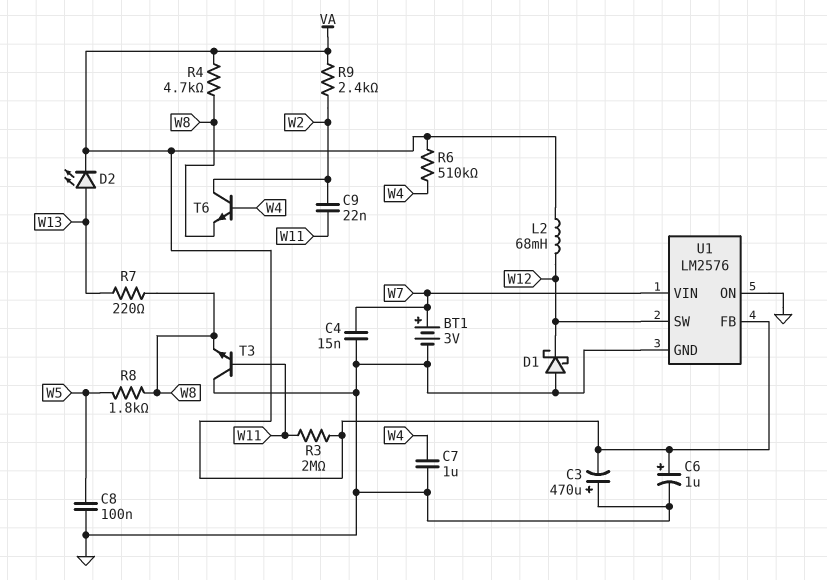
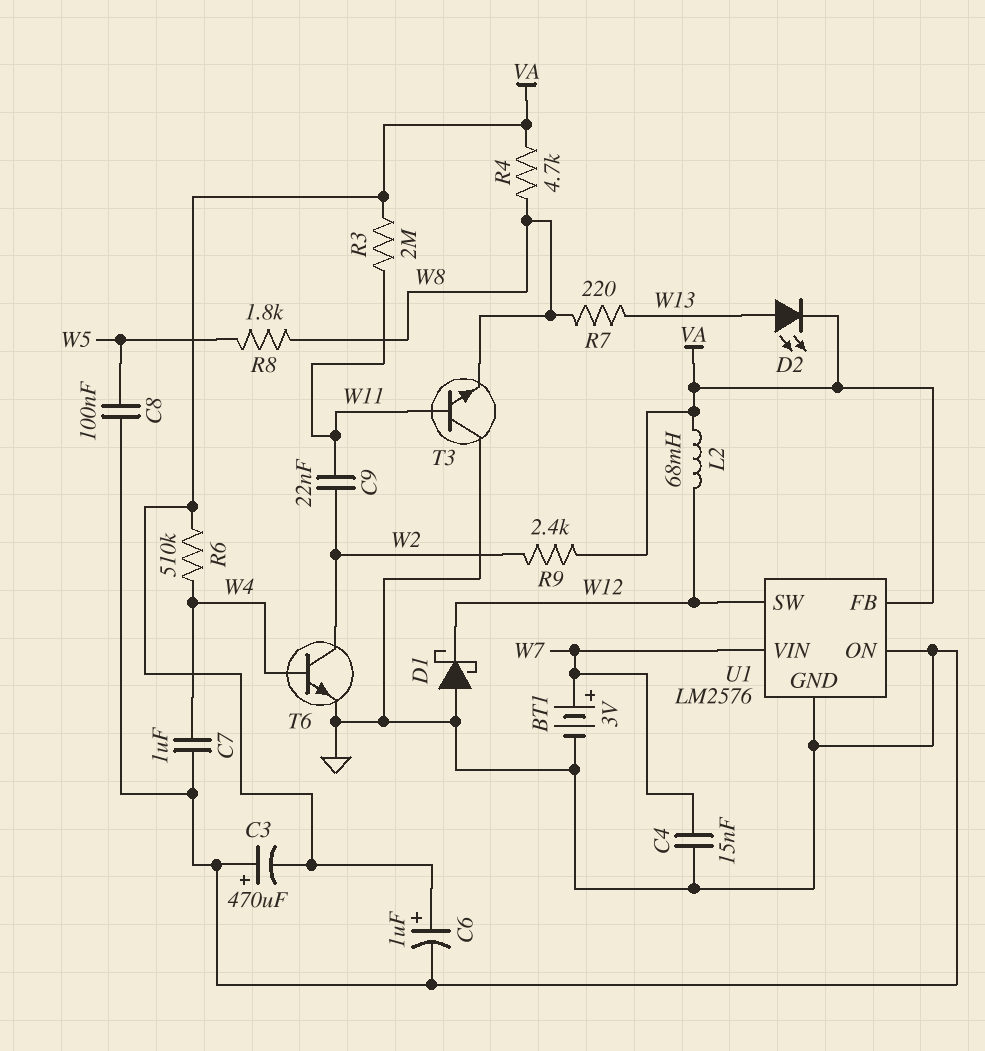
T6: NPN (B W4, C W2, E W8) -> NPN (B W4, C W2, E GND)

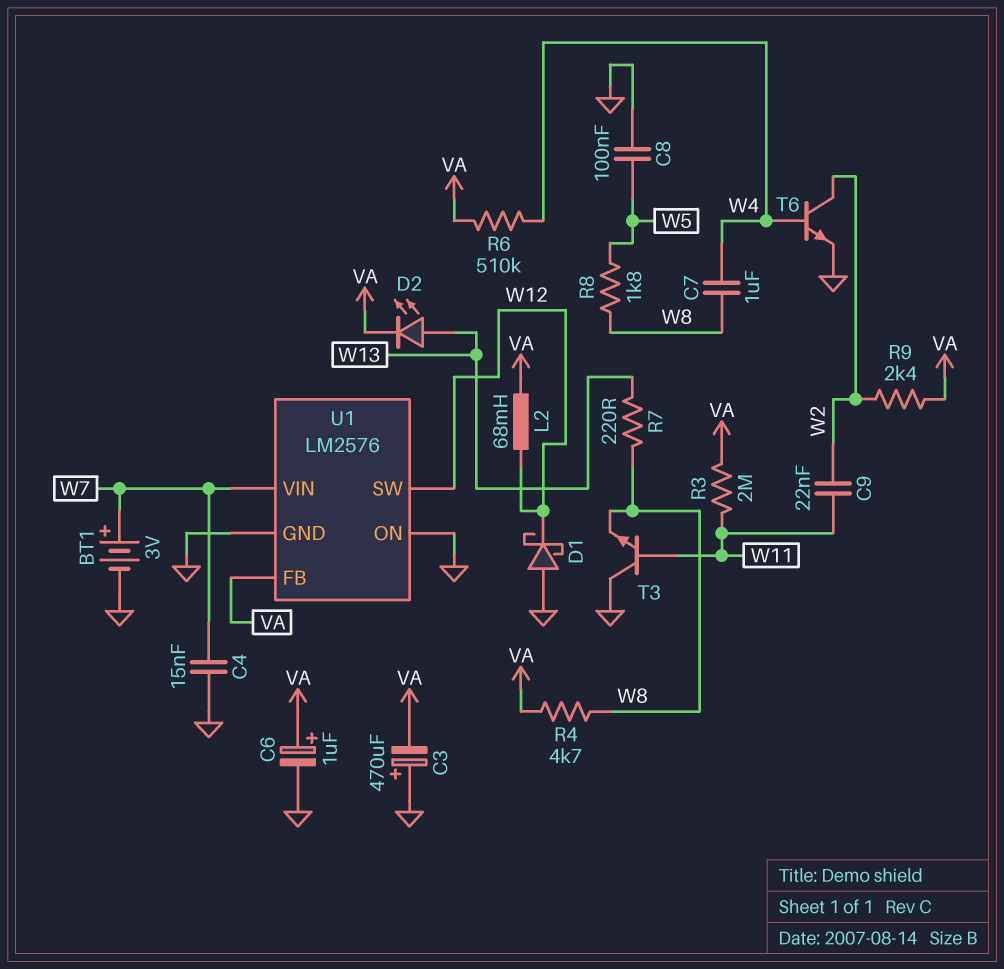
C7: 1uF (GND, W4) -> 1uF (W4, W8)

